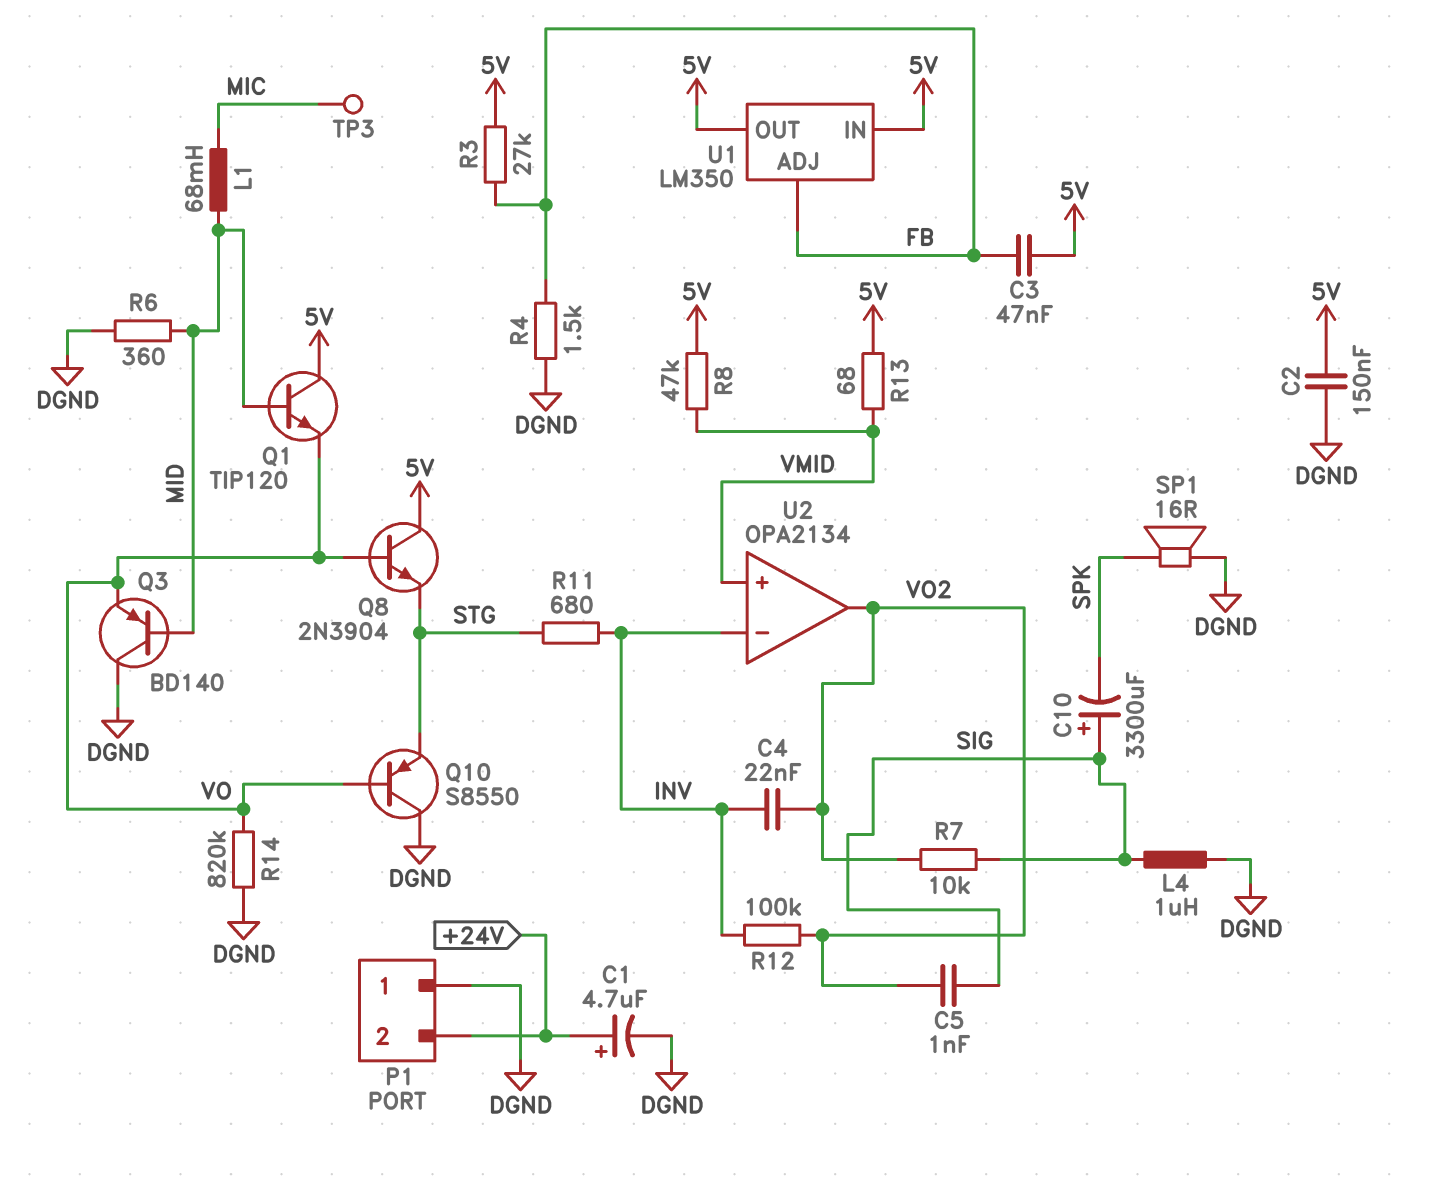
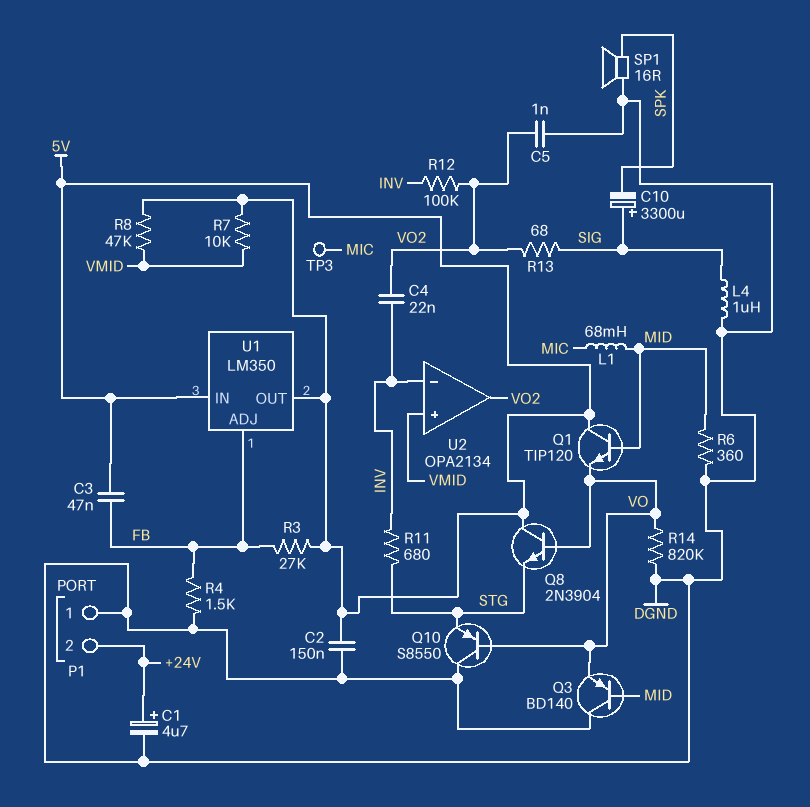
C5: 1nF (SIG, VO2) -> 1nF (DGND, VO2)
R7: 10k (SIG, VO2) -> 10k (5V, VMID)
R13: 68 (5V, VMID) -> 68 (SIG, VO2)

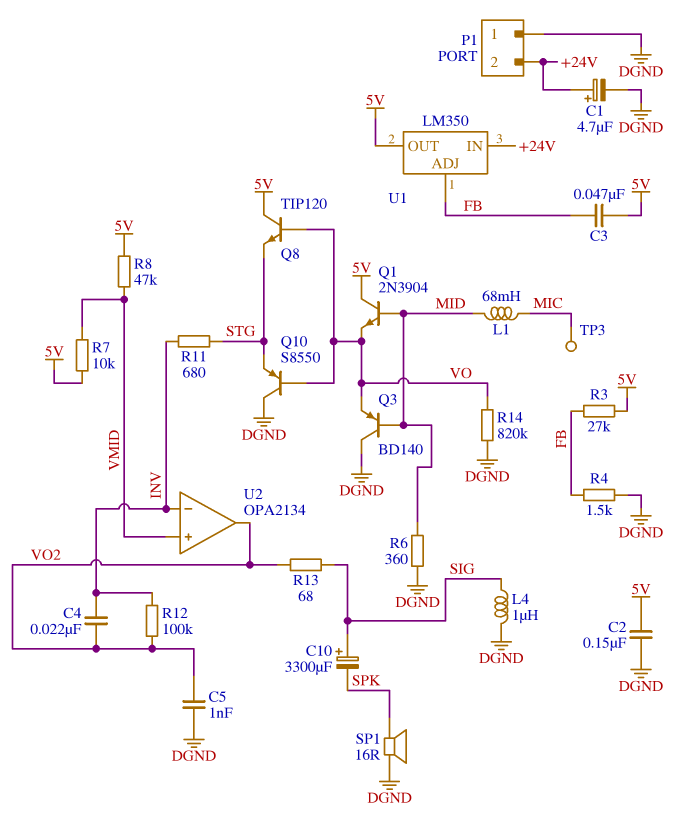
Q1: NPN TIP120 (B MID, C 5V, E VO) -> NPN 2N3904 (B MID, C 5V, E VO)
Q8: NPN 2N3904 (B VO, C 5V, E STG) -> NPN TIP120 (B VO, C 5V, E STG)
U1 pin IN: 5V -> +24V

